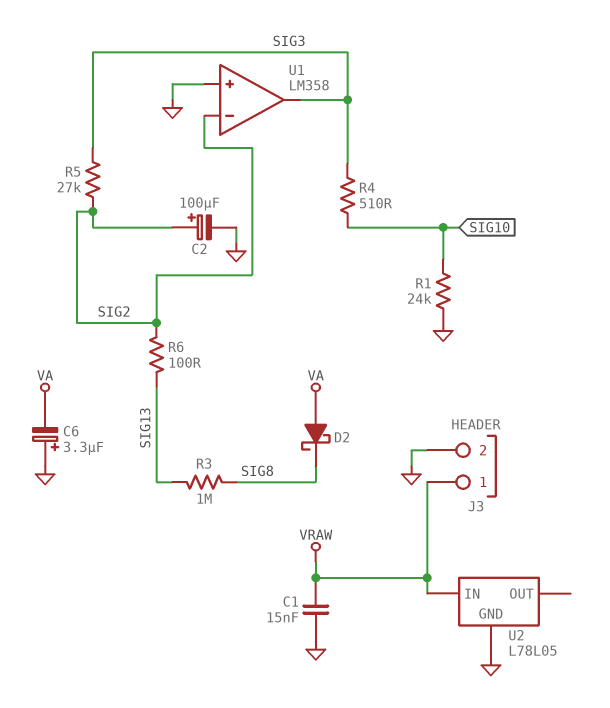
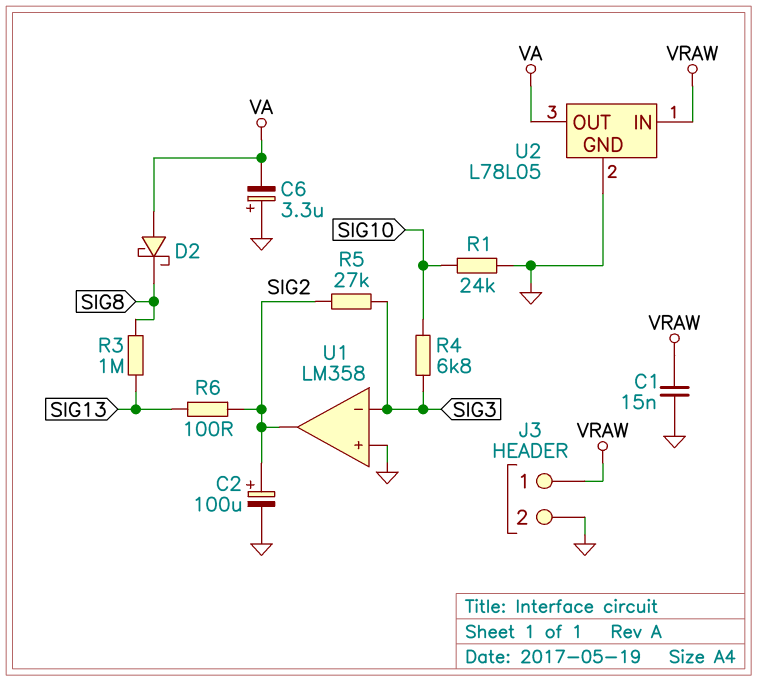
R4: 510 (SIG3, SIG10) -> 6.8k (SIG3, SIG10)
U1 pin in-: SIG2 -> SIG3
U1 pin out: SIG3 -> SIG2
U2 pin OUT: none -> VA

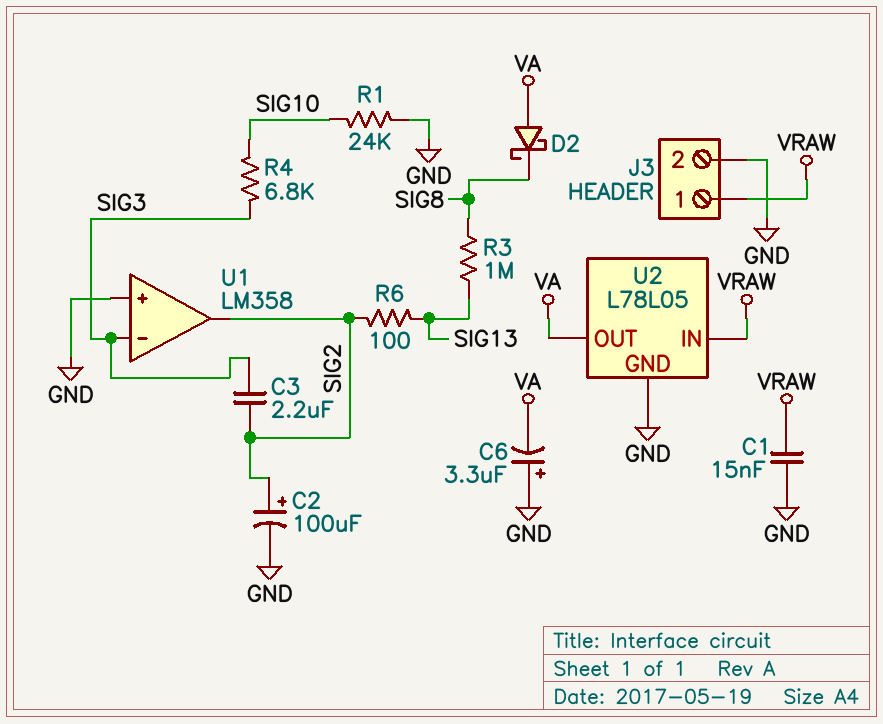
C3: none -> 2.2uF (SIG2, SIG3)
R5: 27k (SIG2, SIG3) -> none

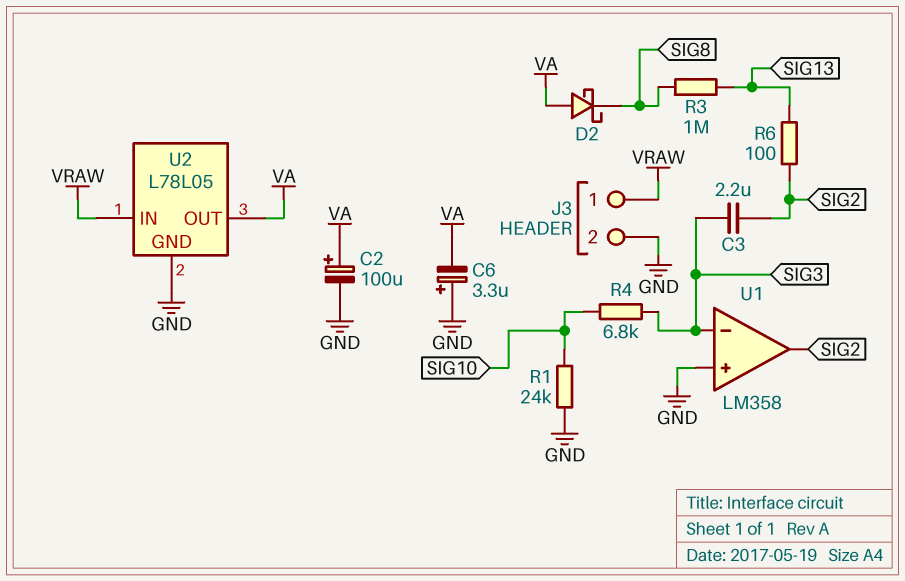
C1: 15nF (GND, VRAW) -> none
C2: 100uF (plus SIG2, minus GND) -> 100uF (plus VA, minus GND)

